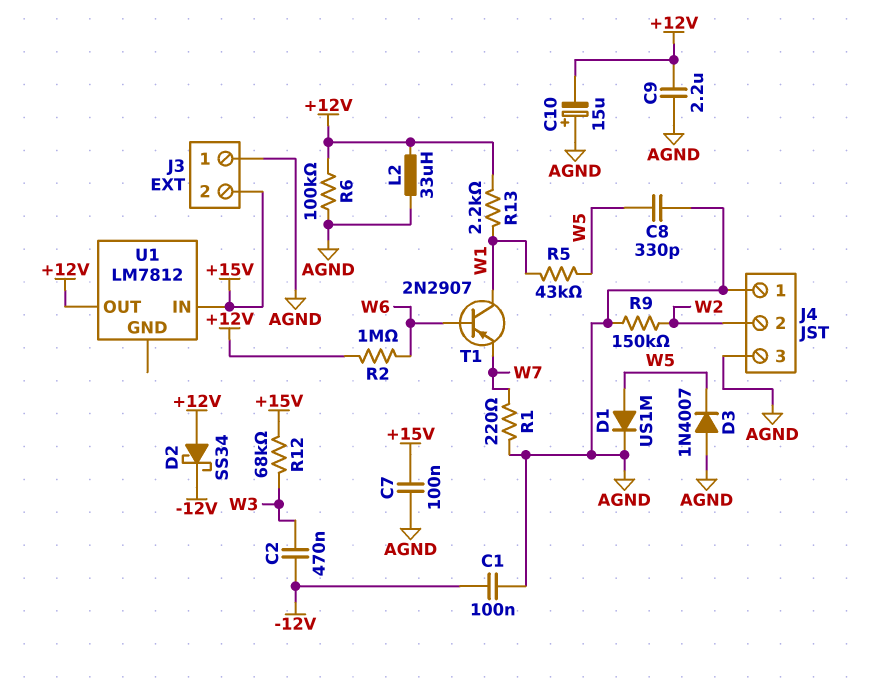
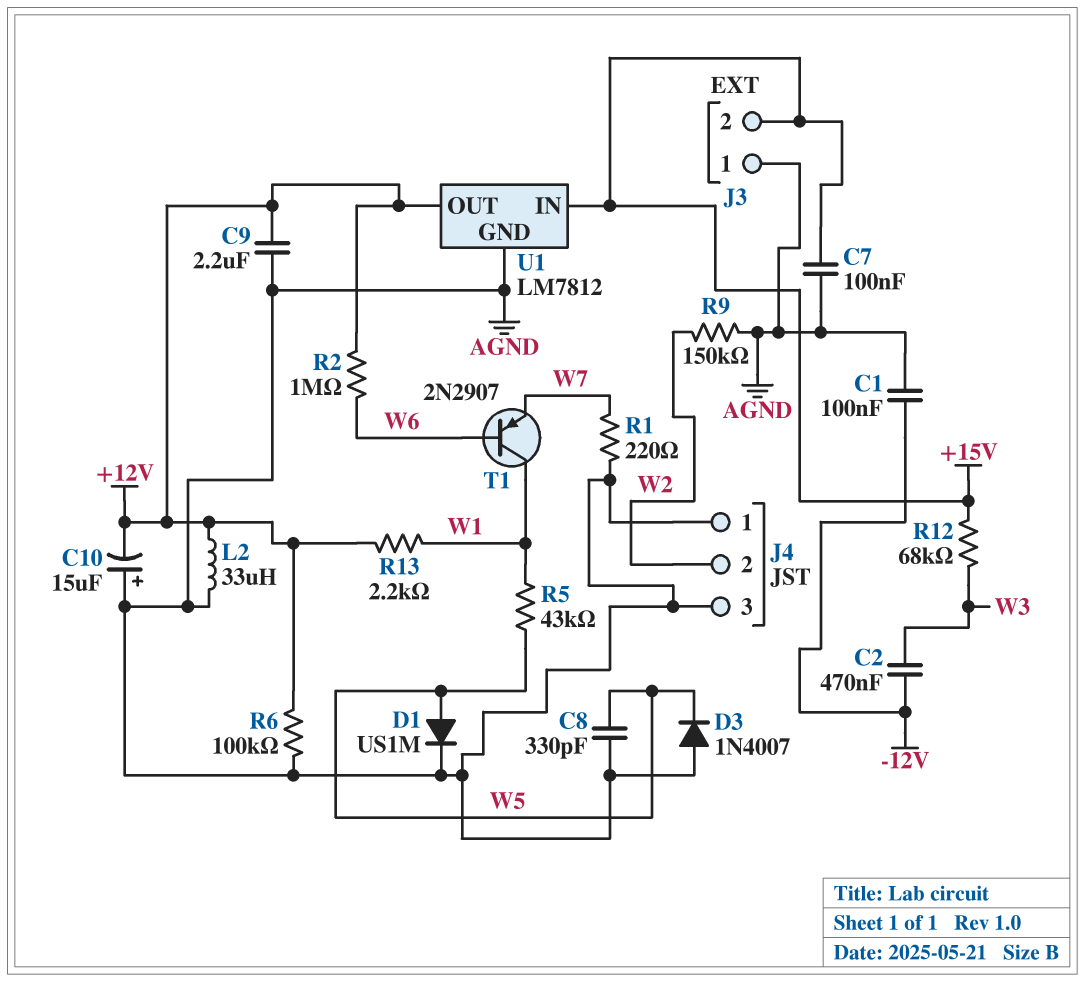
D2: schottky SS34 (A +12V, K -12V) -> none
U1 pin GND: none -> AGND

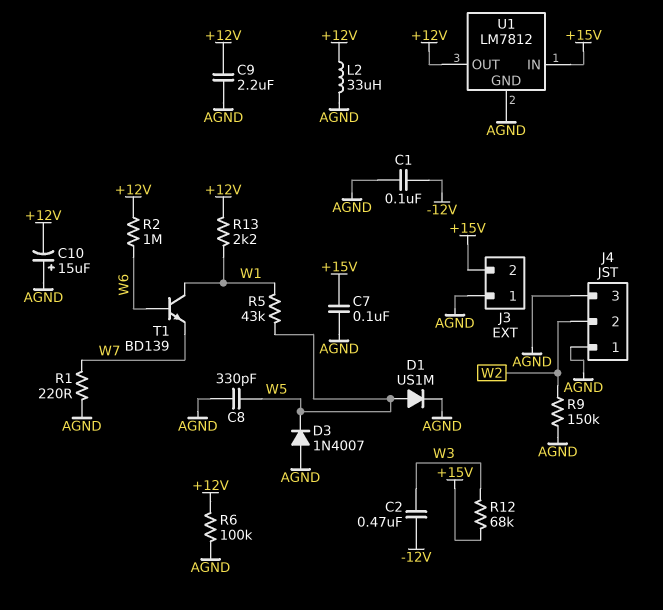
T1: PNP 2N2907 (B W6, C W1, E W7) -> NPN BD139 (B W6, C W1, E W7)

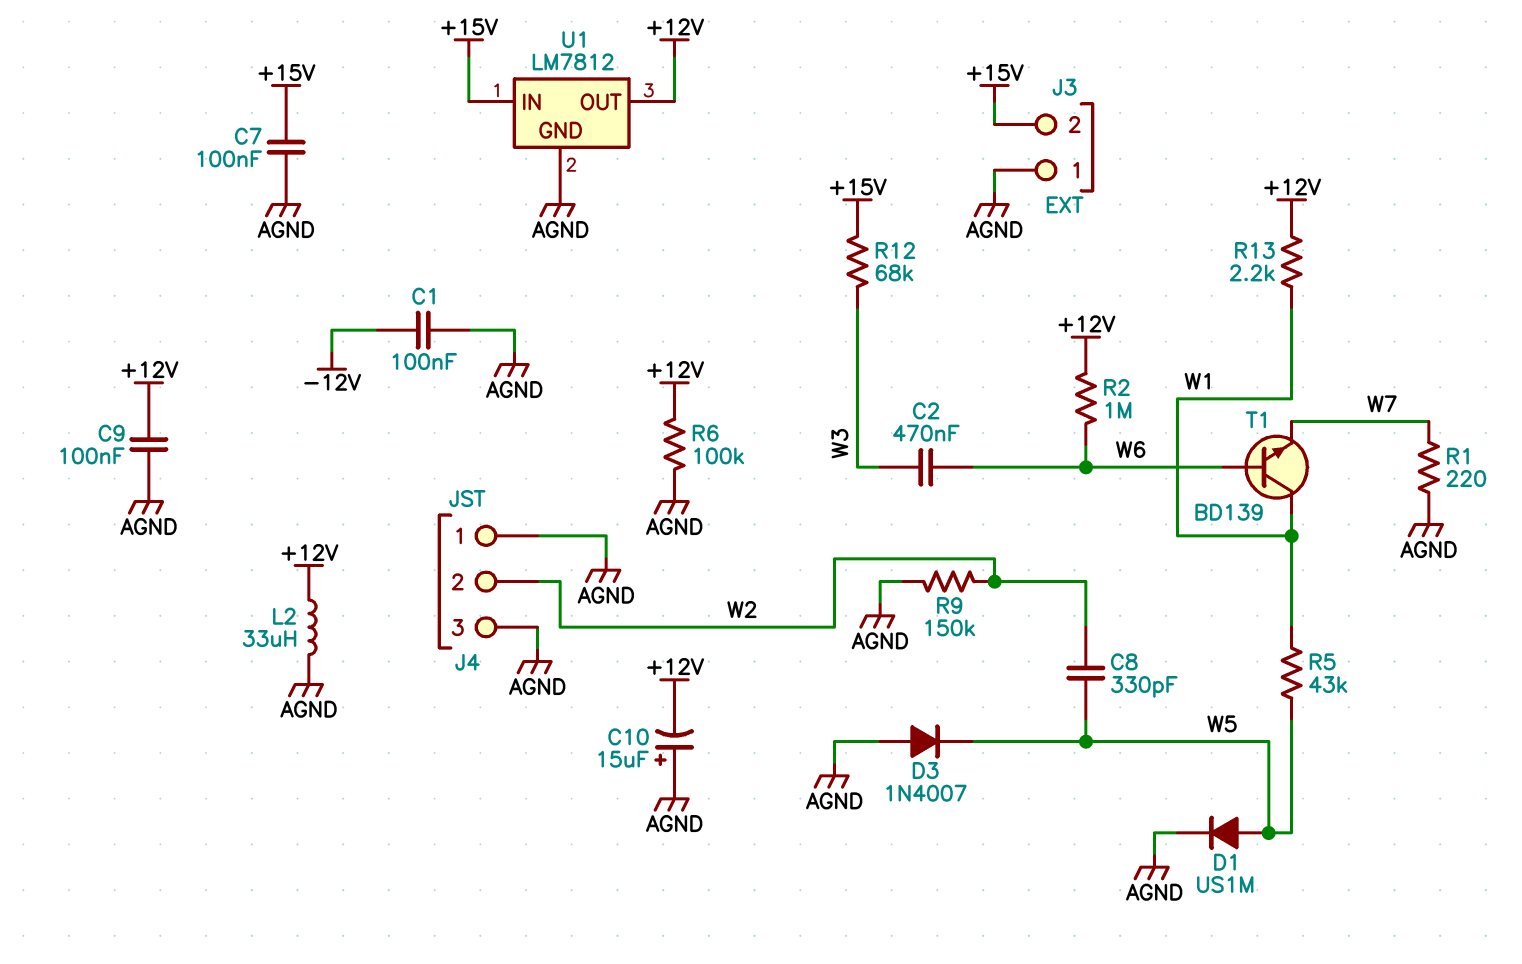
C2: 470nF (-12V, W3) -> 470nF (W3, W6)
C8: 330pF (AGND, W5) -> 330pF (W2, W5)
C9: 2.2uF (+12V, AGND) -> 100nF (+12V, AGND)

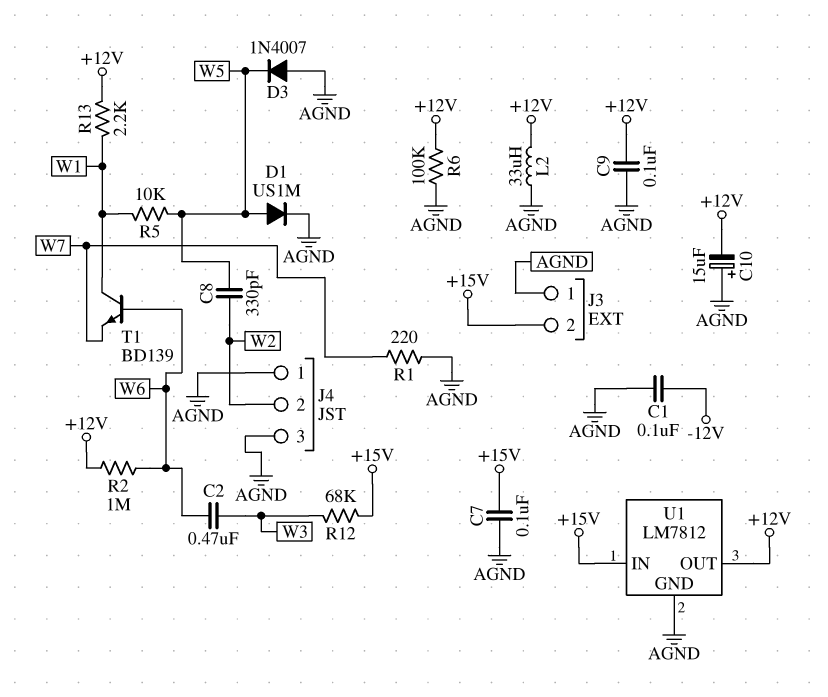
R5: 43k (W1, W5) -> 10k (W1, W5)
R9: 150k (AGND, W2) -> none

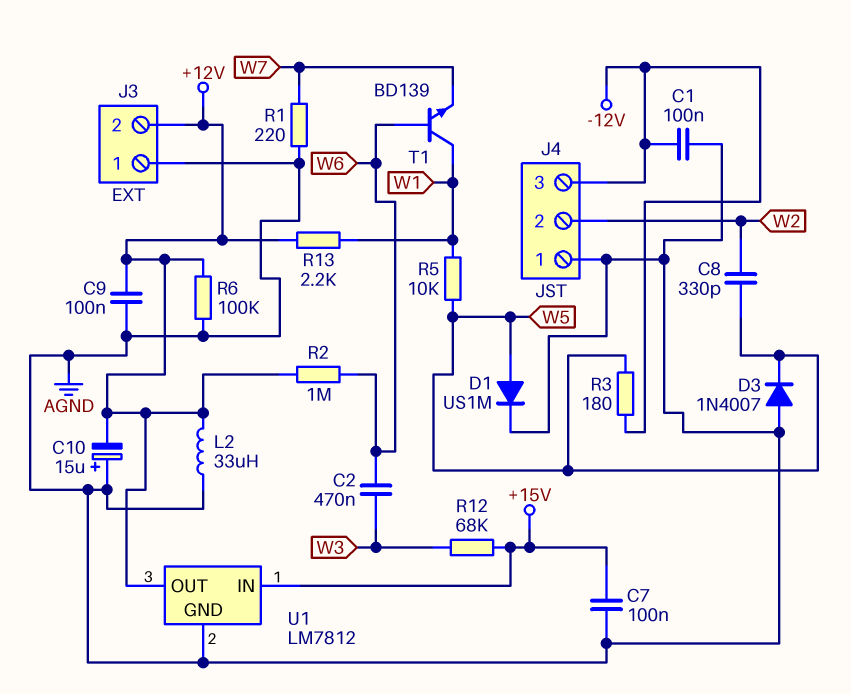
J3 pin 2: +15V -> +12V
J4 pin 3: AGND -> -12V
R3: none -> 180 (-12V, W5)

